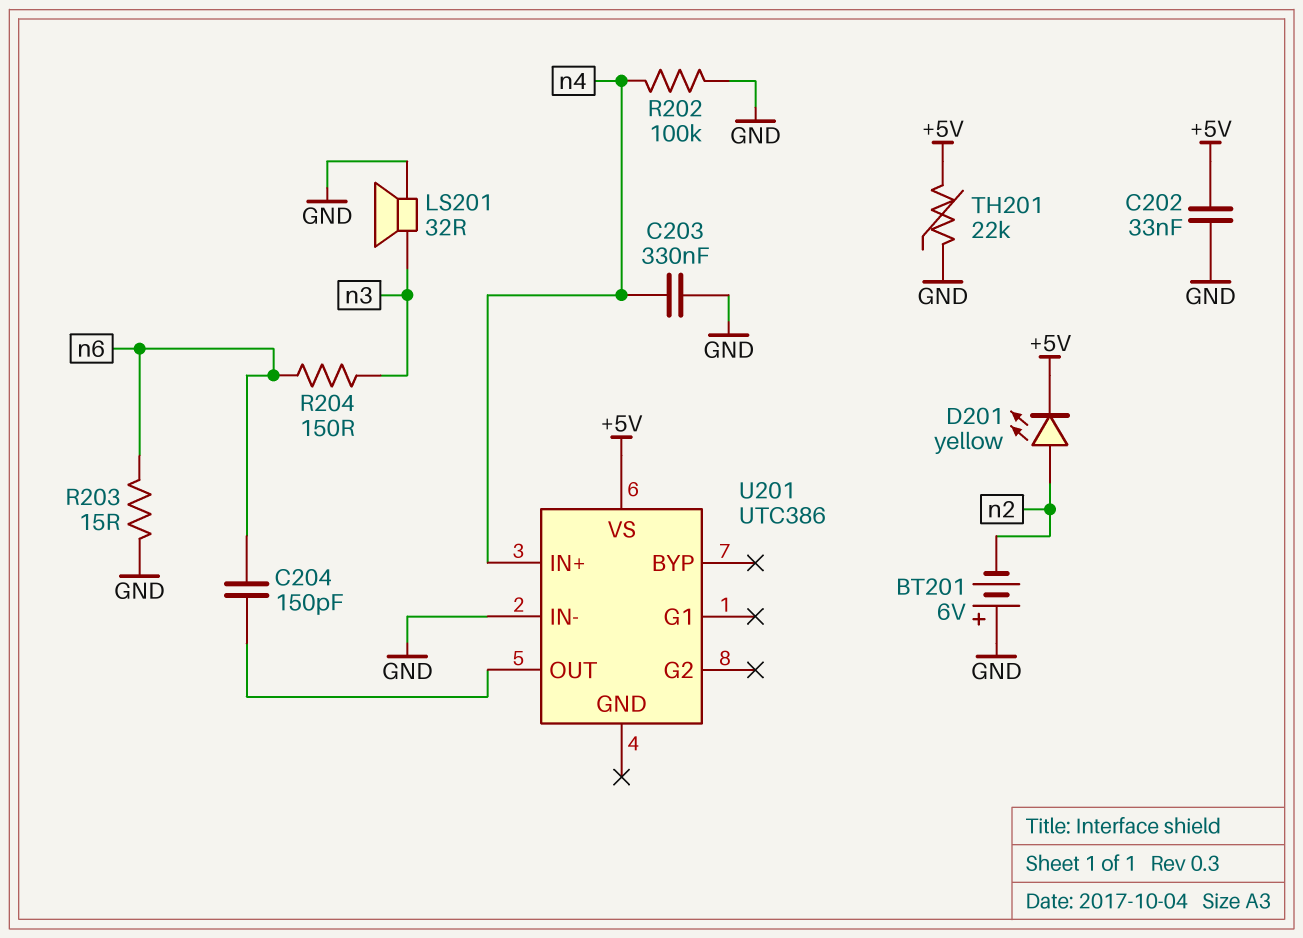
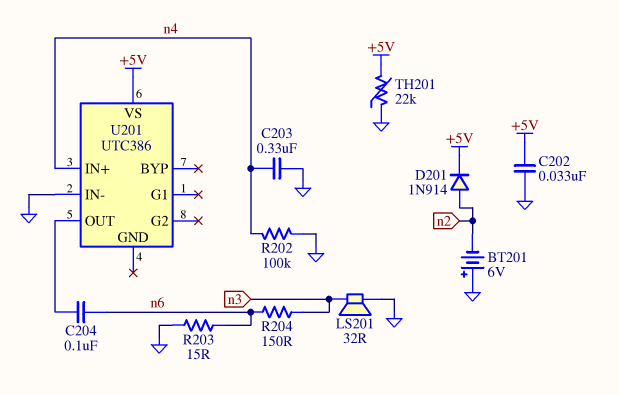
C204: 150pF (U201/OUT, n6) -> 100nF (U201/OUT, n6)
D201: LED yellow (A n2, K +5V) -> diode 1N914 (A n2, K +5V)

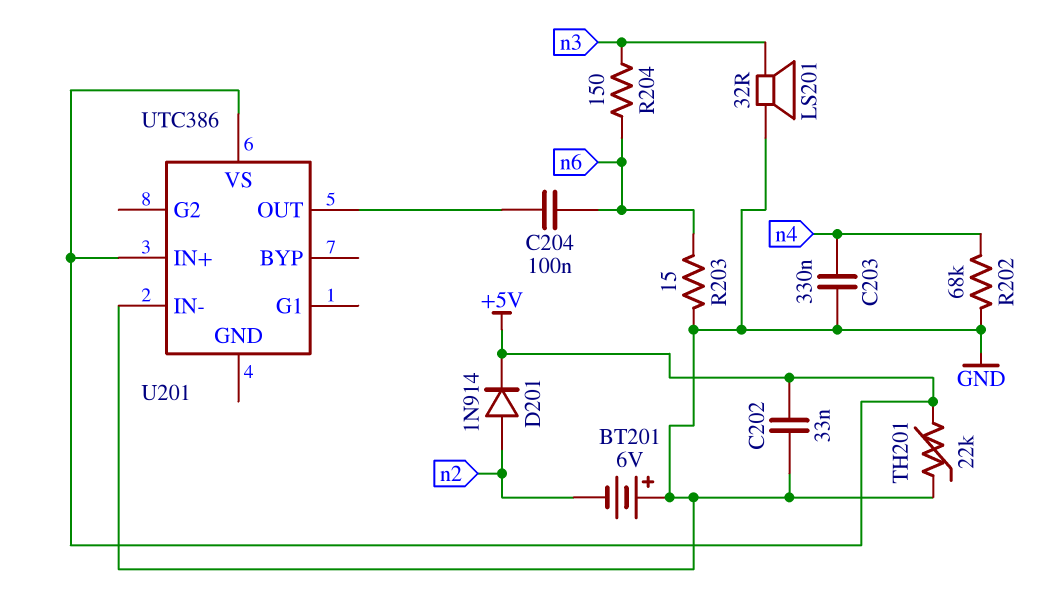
R202: 100k (GND, n4) -> 68k (GND, n4)
U201 pin IN+: n4 -> +5V

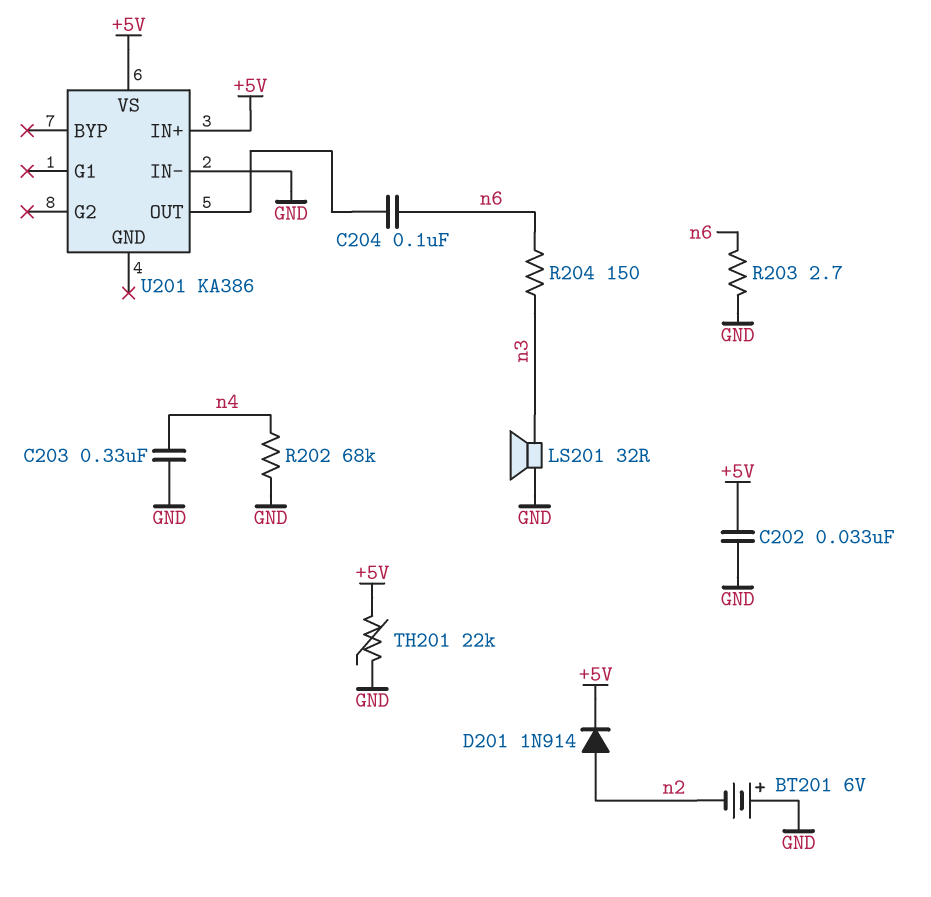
R203: 15 (GND, n6) -> 2.7 (GND, n6)
U201: UTC386 -> KA386

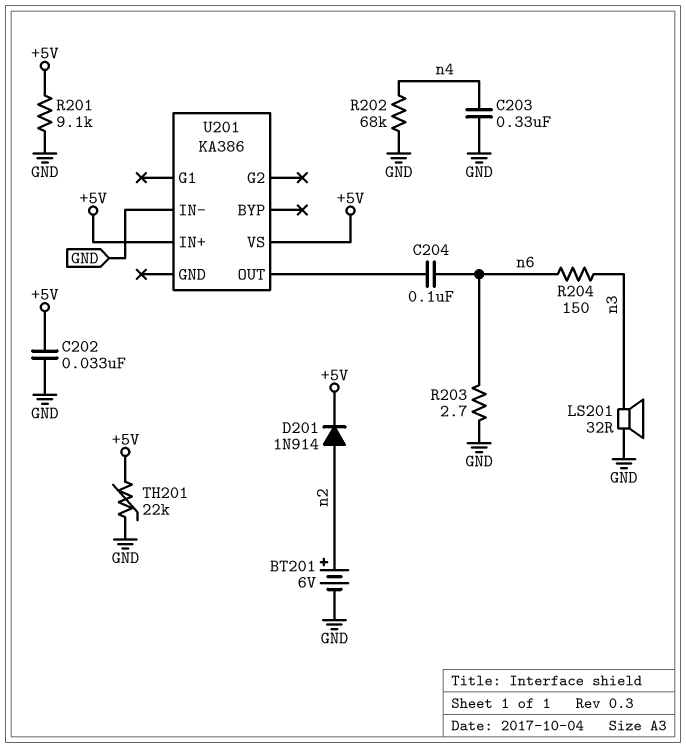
BT201: 6V (plus GND, minus n2) -> 6V (plus n2, minus GND)
R201: none -> 9.1k (+5V, GND)

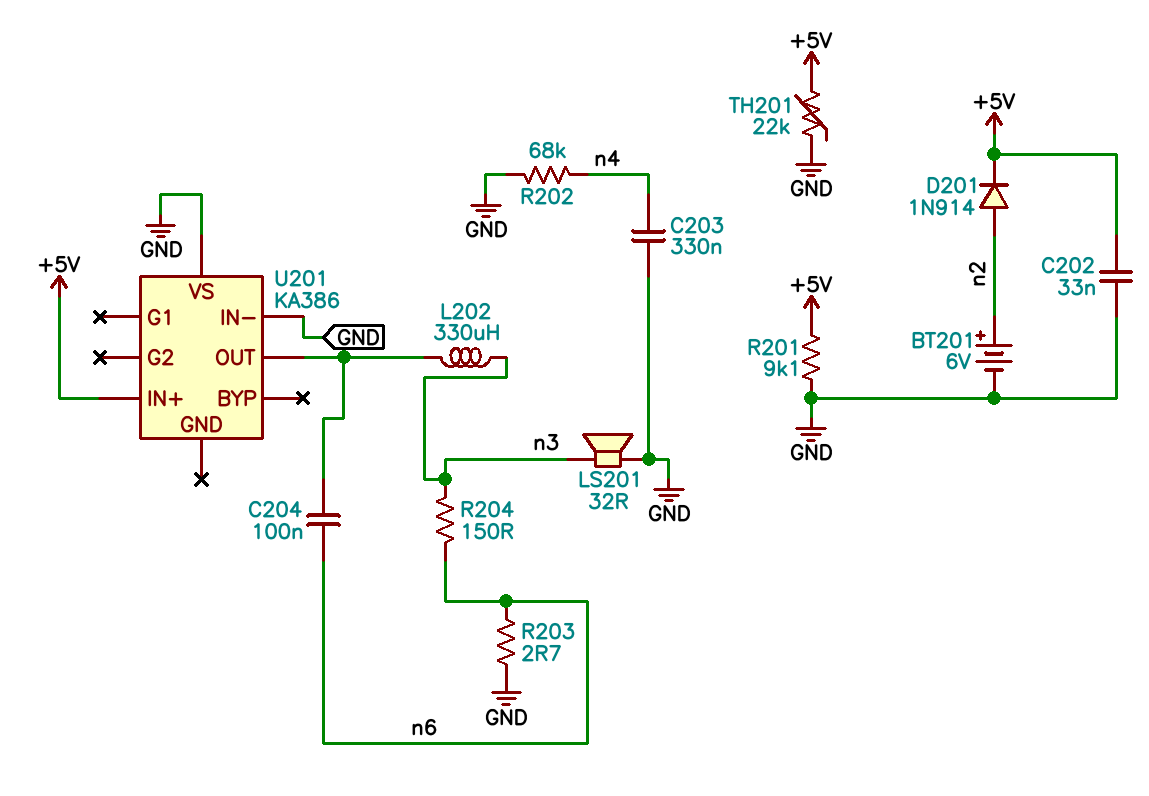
L202: none -> 330uH (U201/OUT, n3)
U201 pin VS: +5V -> GND

